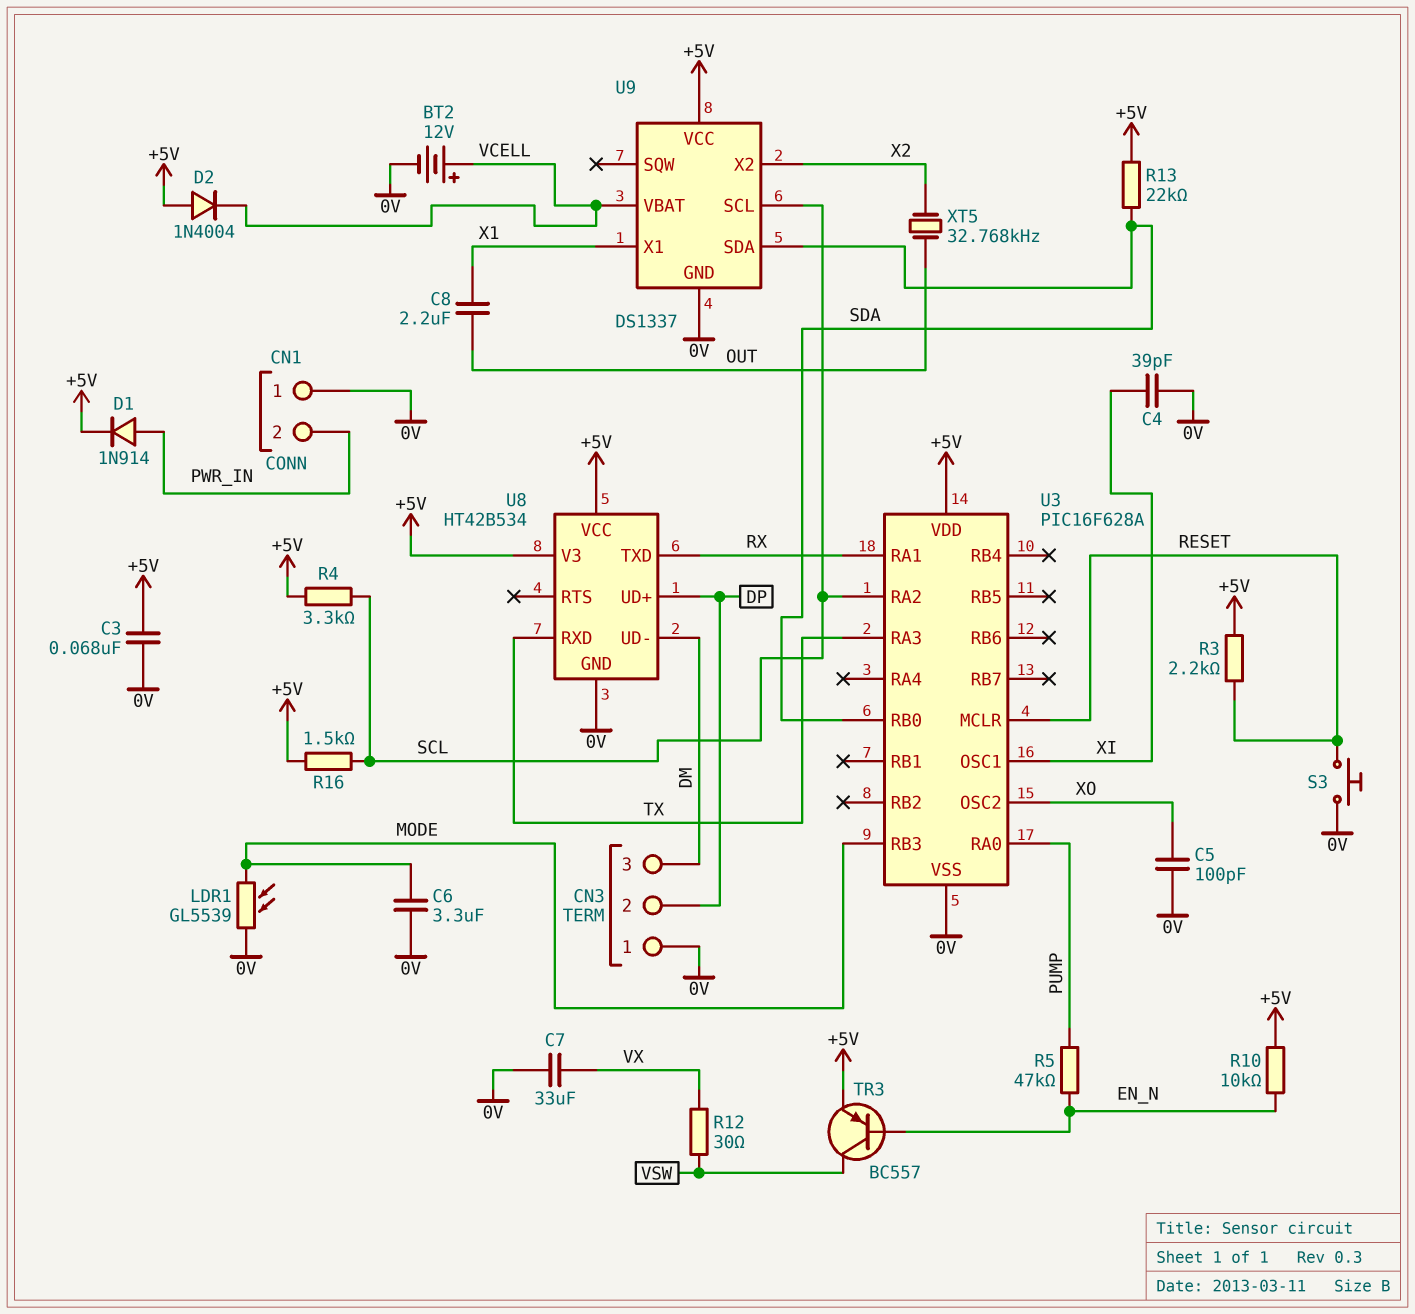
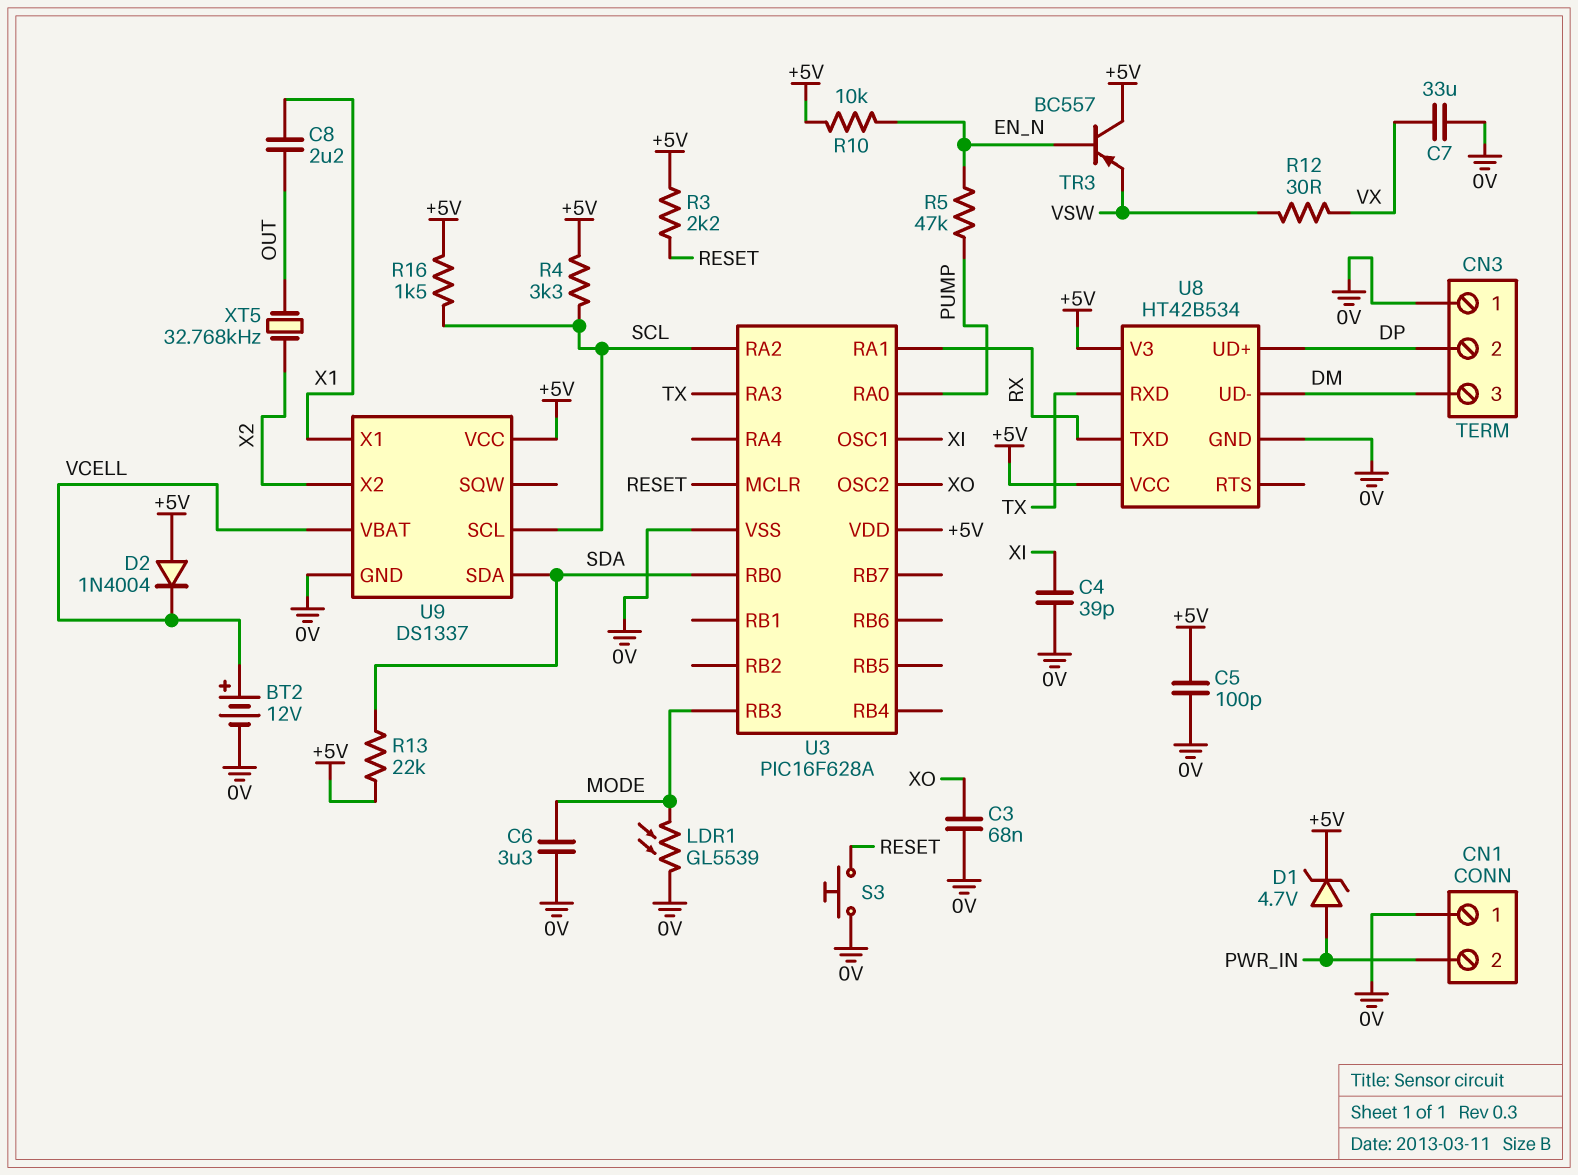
C3: 68nF (+5V, 0V) -> 68nF (0V, XO)
C5: 100pF (0V, XO) -> 100pF (+5V, 0V)
D1: diode 1N914 (A PWR_IN, K +5V) -> zener 4.7V (A PWR_IN, K +5V)
TR3: PNP BC557 (B EN_N, C VSW, E +5V) -> PNP BC557 (B EN_N, C +5V, E VSW)

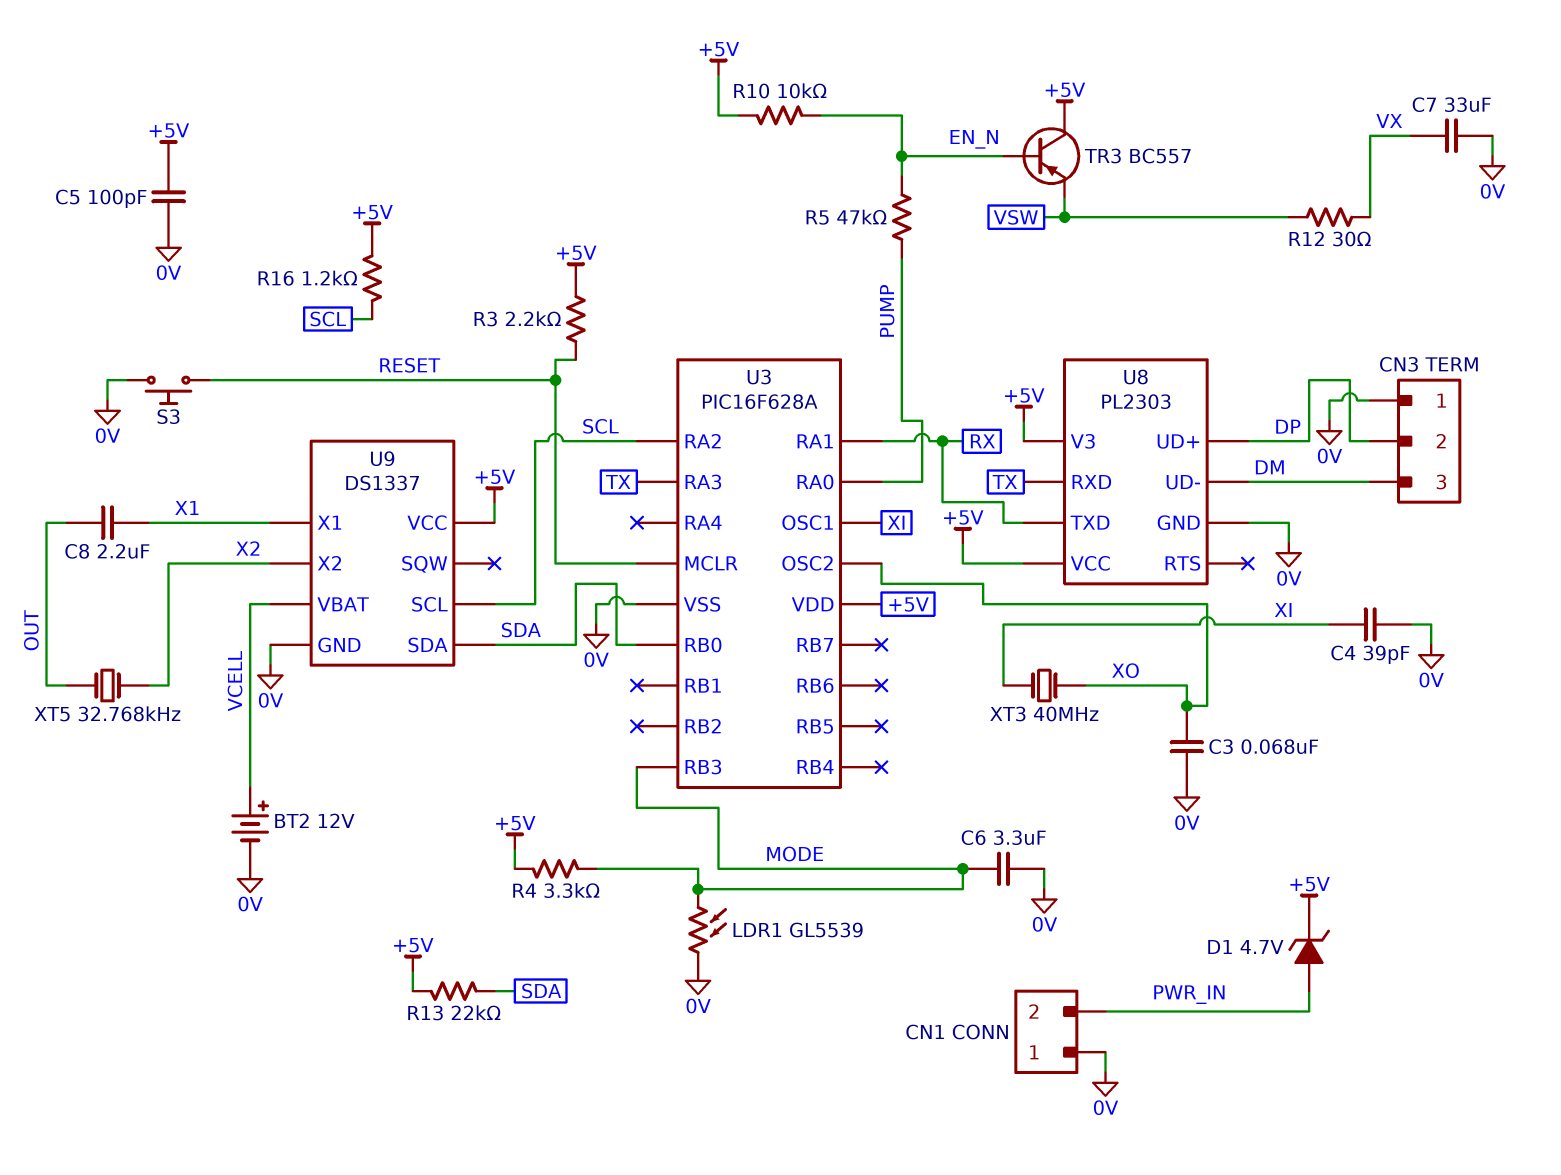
D2: diode 1N4004 (A +5V, K VCELL) -> none
R4: 3.3k (+5V, SCL) -> 3.3k (+5V, MODE)
R16: 1.5k (+5V, SCL) -> 1.2k (+5V, SCL)
U8: HT42B534 -> PL2303
XT3: none -> 40MHz (XI, XO)

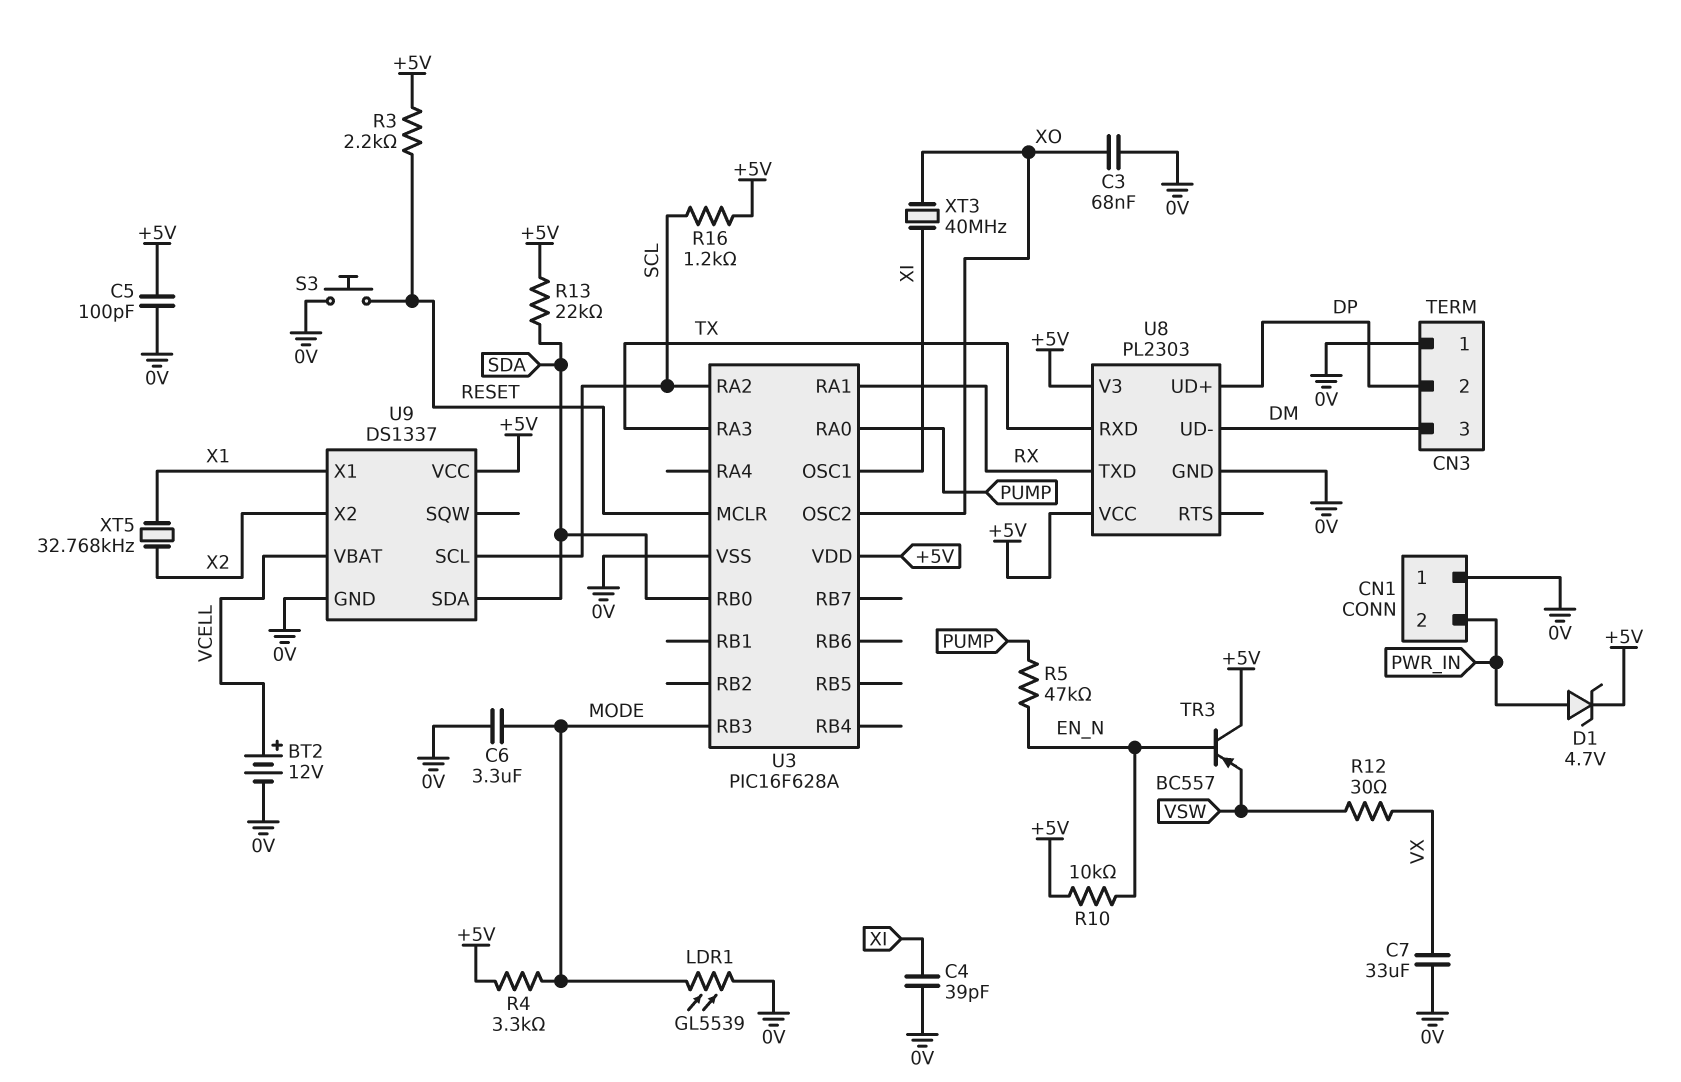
C8: 2.2uF (OUT, X1) -> none
XT5: 32.768kHz (OUT, X2) -> 32.768kHz (X1, X2)

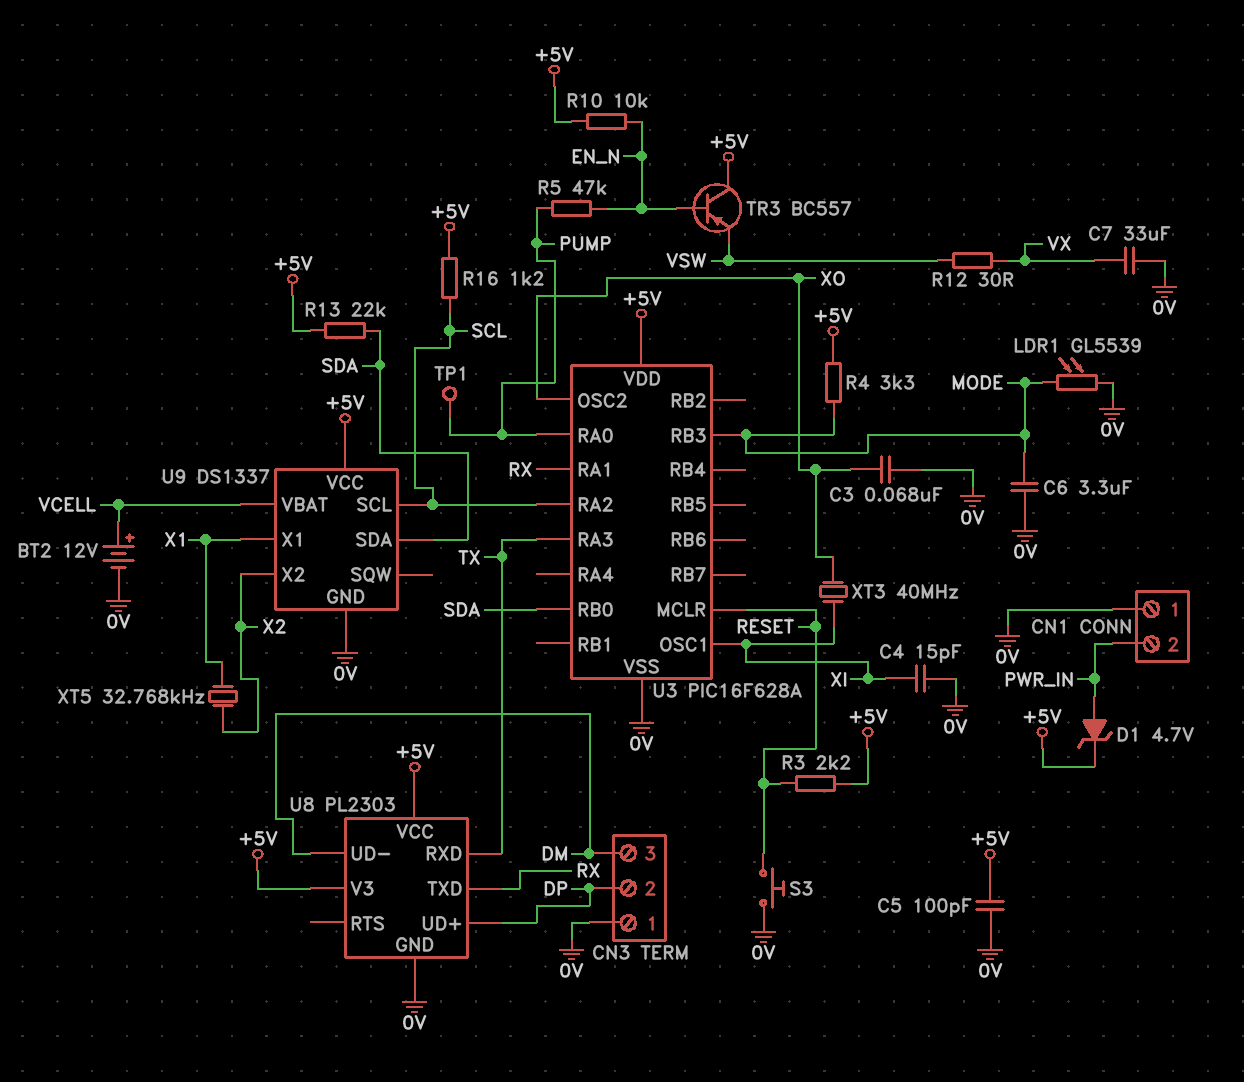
C4: 39pF (0V, XI) -> 15pF (0V, XI)
TP1: none -> test point (PUMP)

